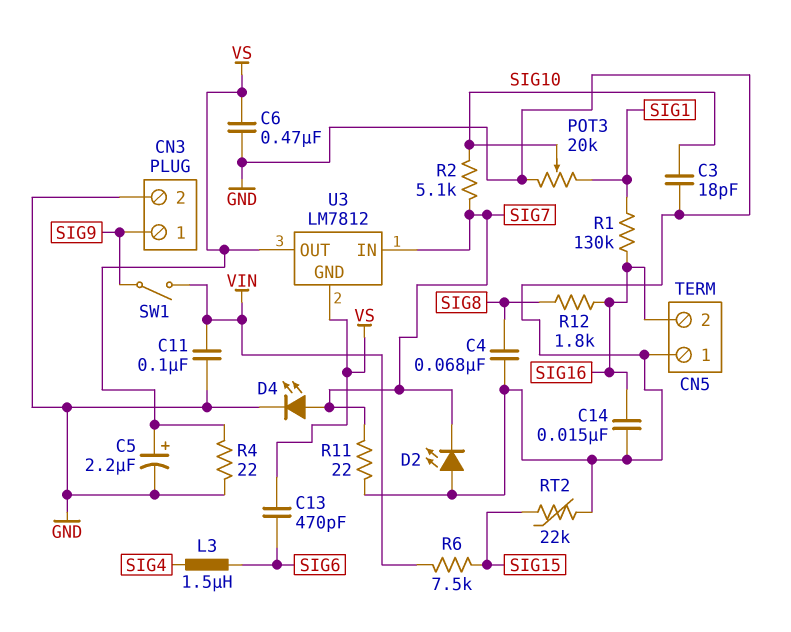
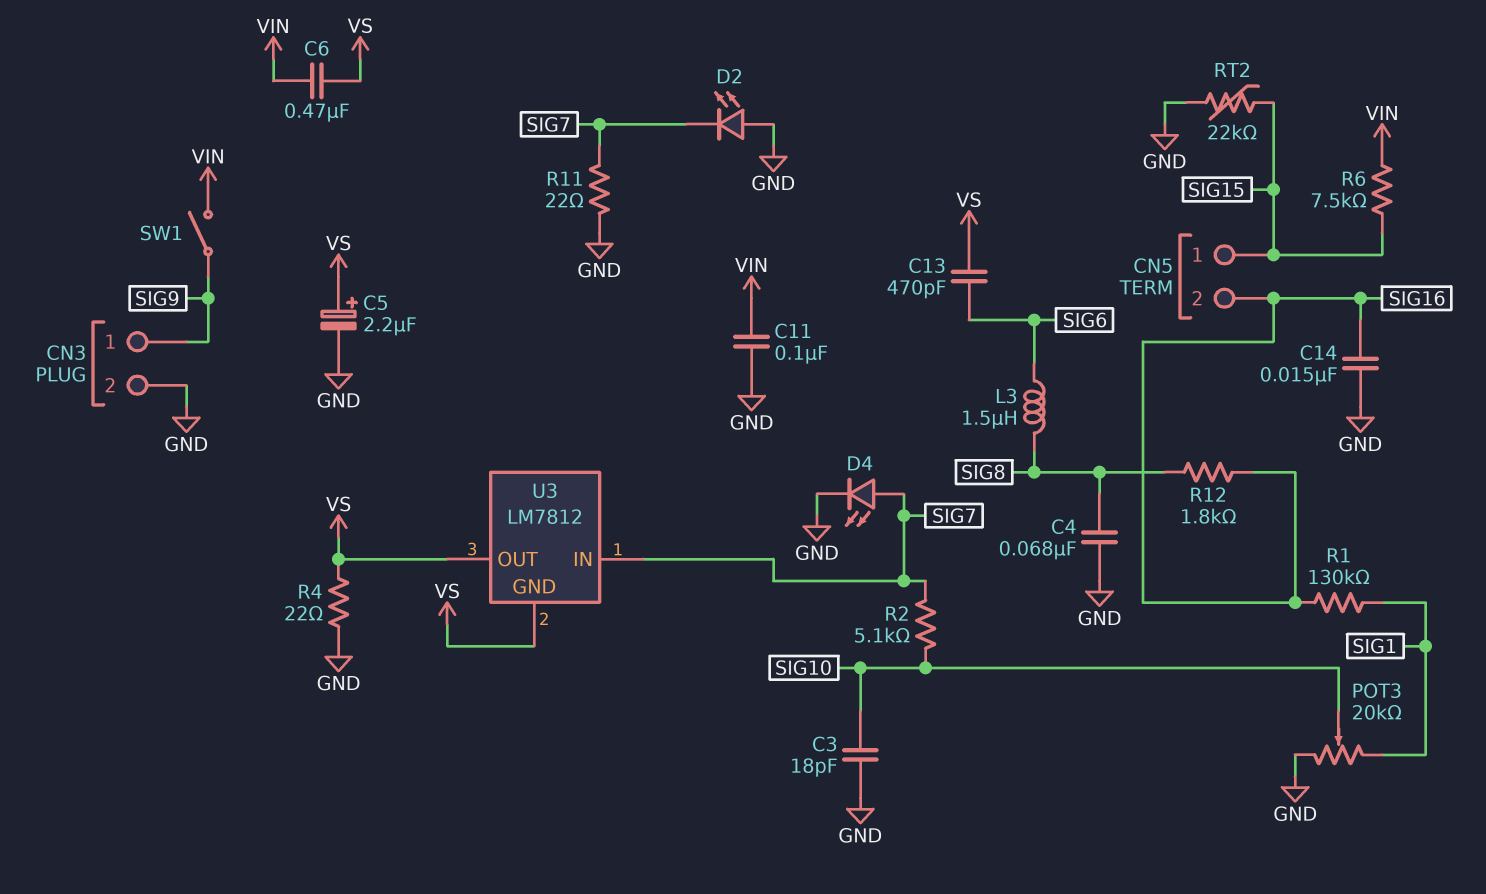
C6: 470nF (GND, VS) -> 470nF (VIN, VS)
CN5 pin 1: GND -> SIG15
L3: 1.5uH (SIG4, SIG6) -> 1.5uH (SIG6, SIG8)

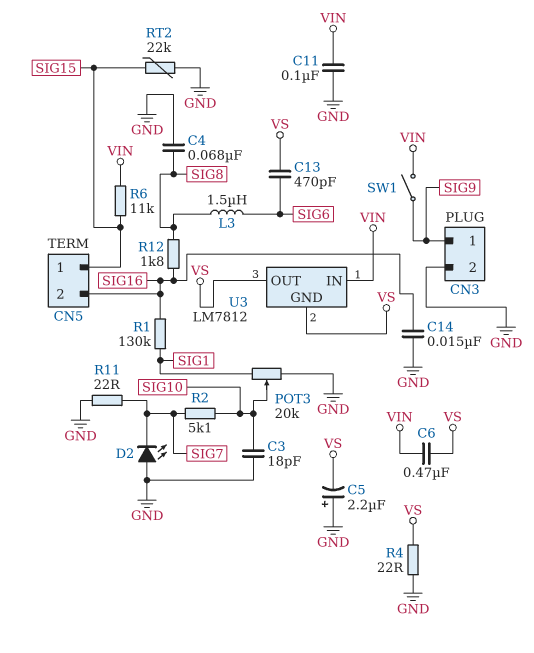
C5: 2.2uF (plus VS, minus GND) -> 2.2uF (plus GND, minus VS)
D4: LED (A SIG7, K GND) -> none
R6: 7.5k (SIG15, VIN) -> 11k (SIG15, VIN)
U3 pin IN: SIG7 -> VIN

